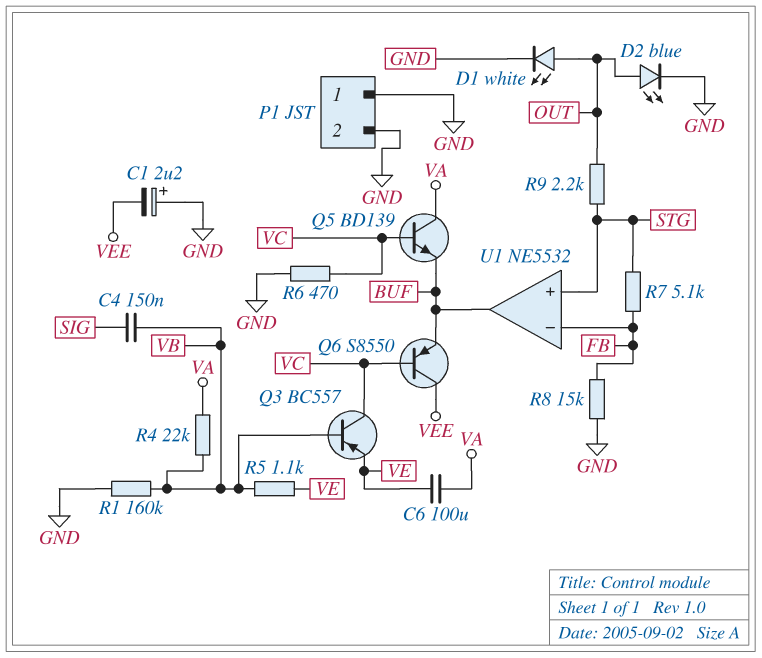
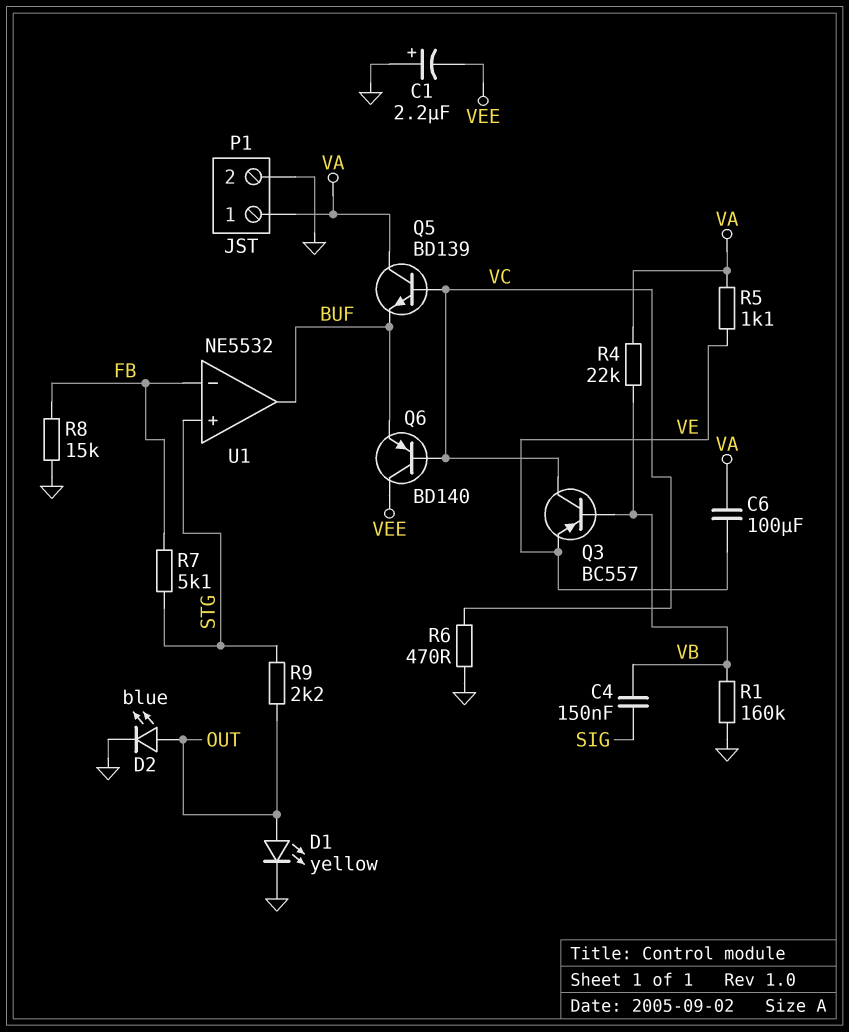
D1: LED white (A OUT, K GND) -> LED yellow (A OUT, K GND)
P1 pin 1: GND -> VA
Q6: PNP S8550 (B VC, C VEE, E BUF) -> PNP BD140 (B VC, C VEE, E BUF)
R5: 1.1k (VB, VE) -> 1.1k (VA, VE)

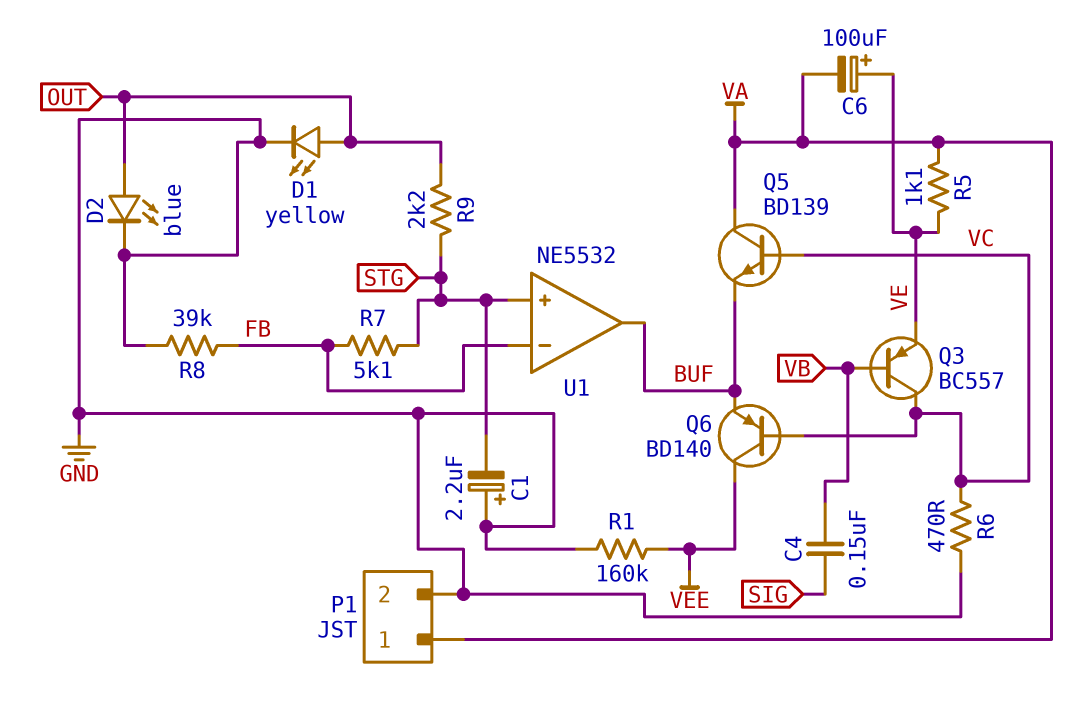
C1: 2.2uF (plus GND, minus VEE) -> 2.2uF (plus GND, minus STG)
C6: 100uF (VA, VE) -> 100uF (plus VE, minus VA)
R1: 160k (GND, VB) -> 160k (GND, VEE)
R4: 22k (VA, VB) -> none
R8: 15k (FB, GND) -> 39k (FB, GND)

